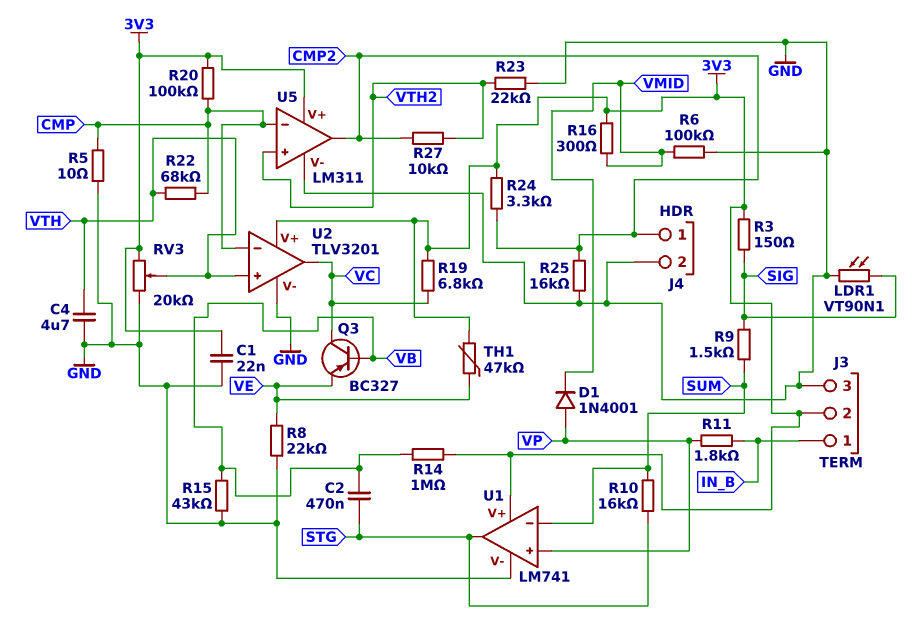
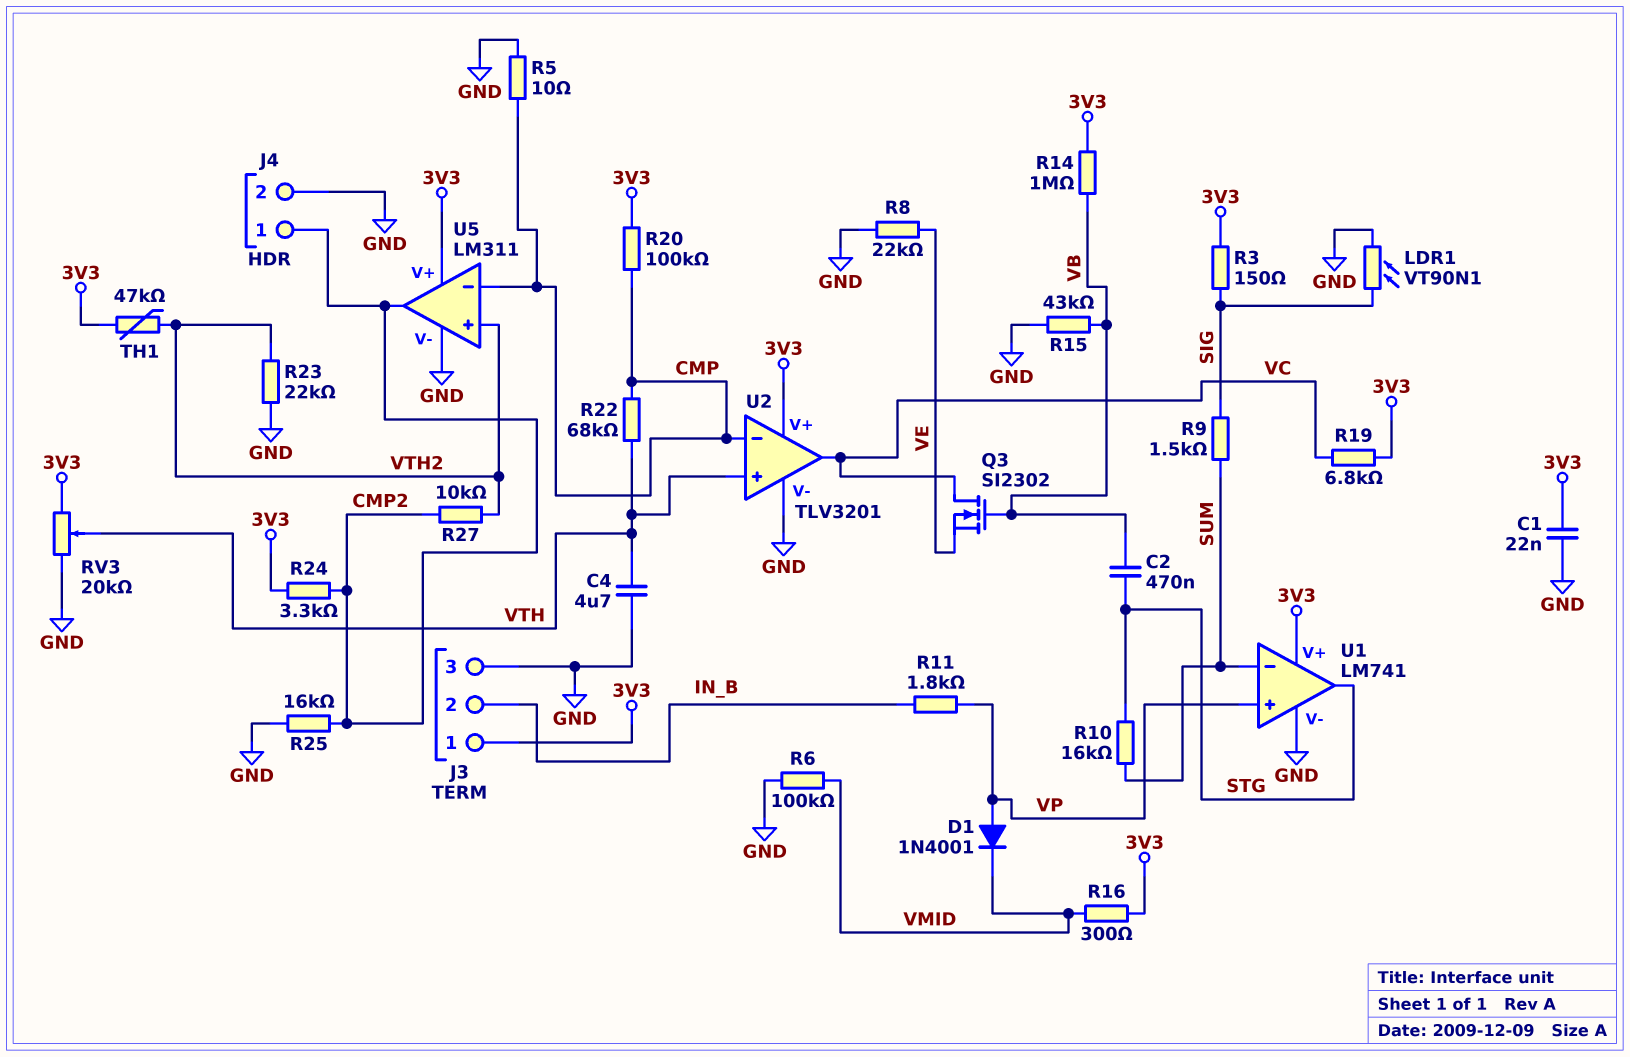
J3 pin 1: IN_B -> 3V3
J3 pin 2: 3V3 -> IN_B
Q3: PNP BC327 (B VB, C VC, E VE) -> NMOS SI2302 (G VB, D VC, S VE)
TH1: 47k (3V3, VE) -> 47k (3V3, VTH2)

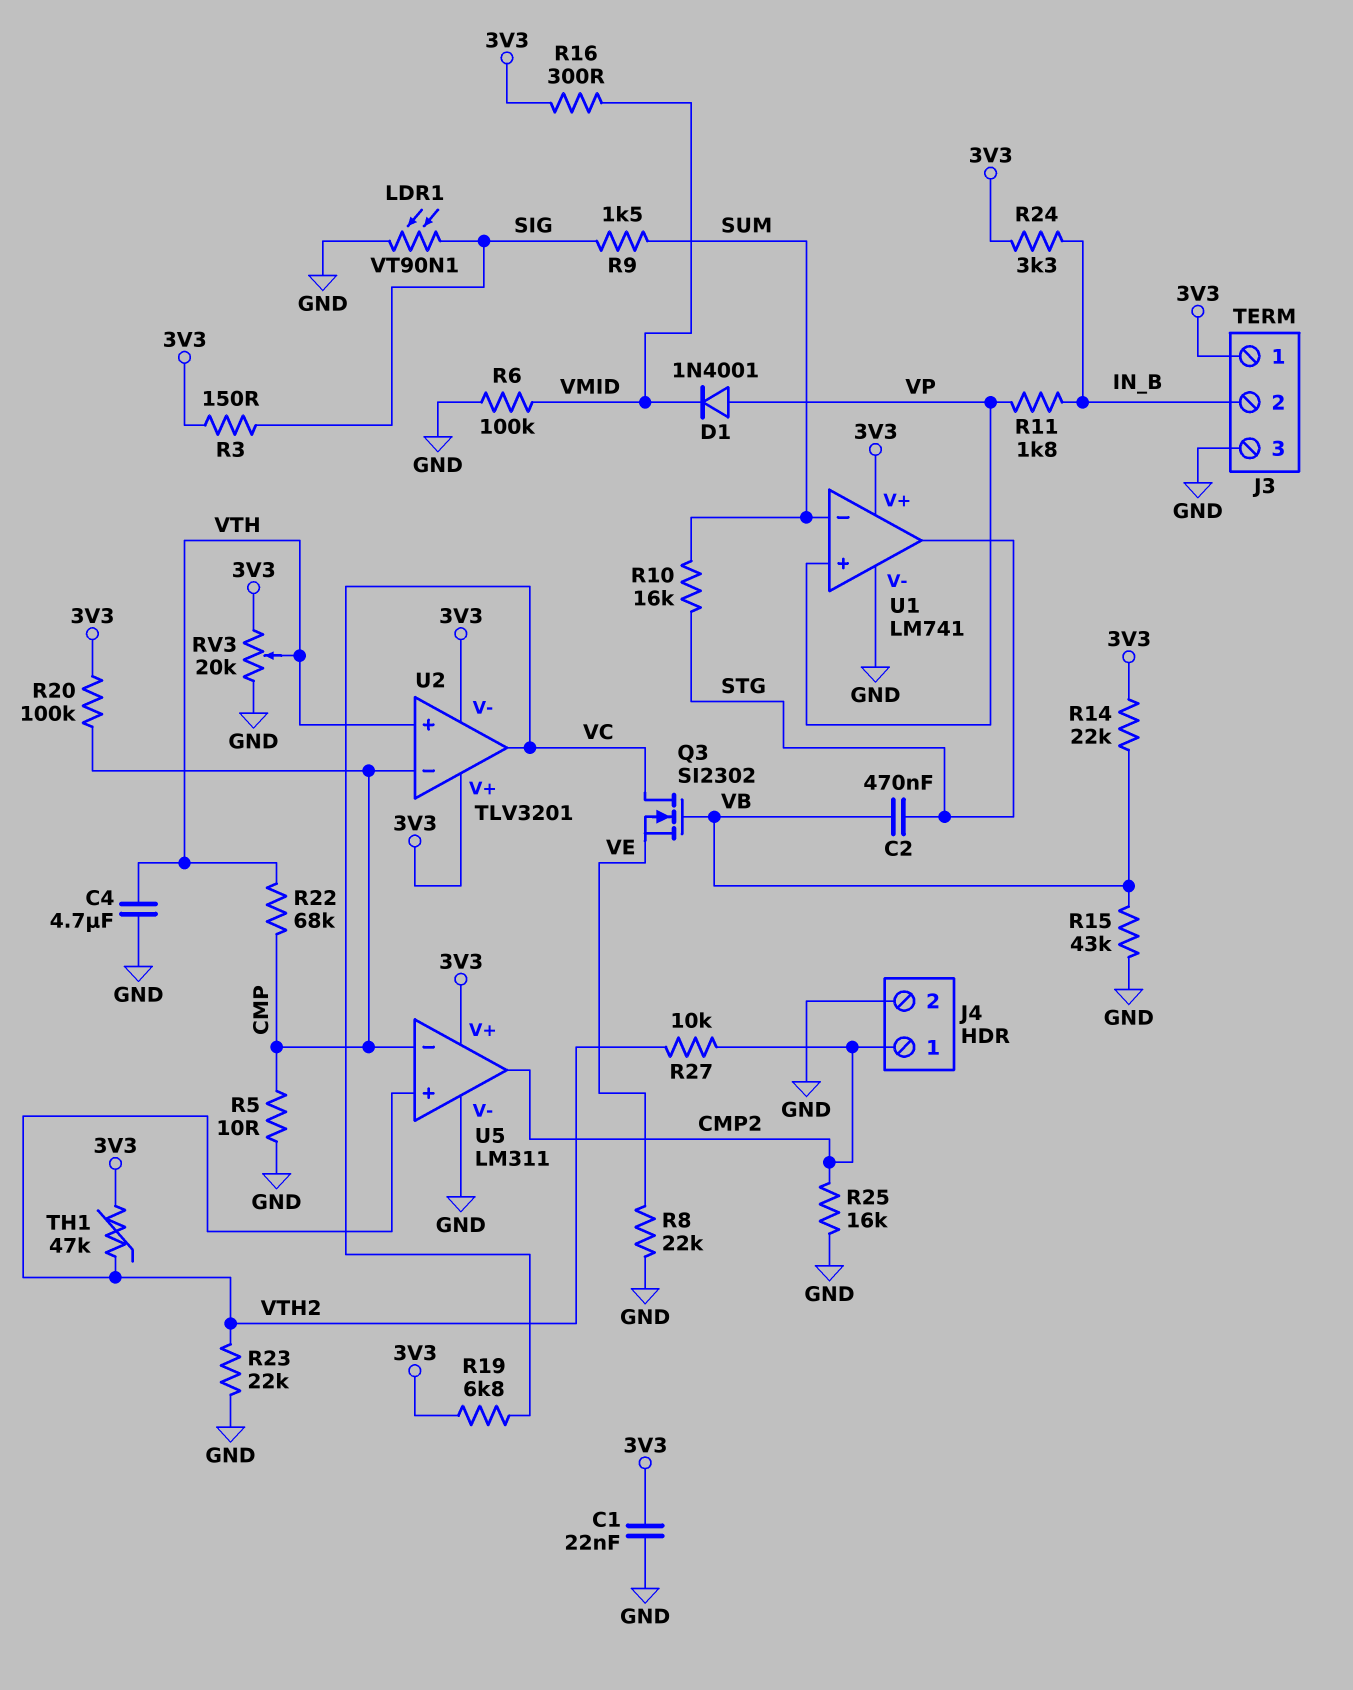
R14: 1M (3V3, VB) -> 22k (3V3, VB)
R24: 3.3k (3V3, CMP2) -> 3.3k (3V3, IN_B)
U2 pin V-: GND -> 3V3

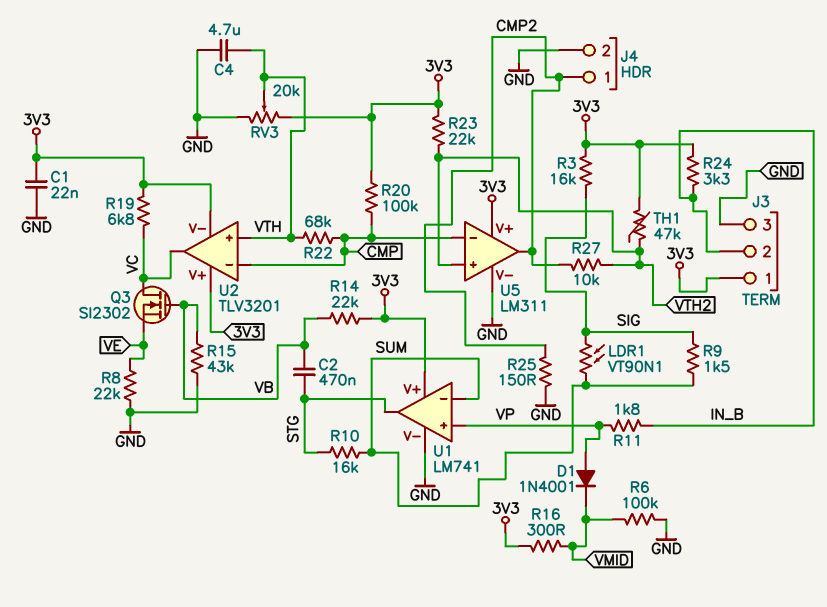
LDR1: VT90N1 (GND, SIG) -> VT90N1 (SIG, SUM)
R3: 150 (3V3, SIG) -> 16k (3V3, SIG)
R5: 10 (CMP, GND) -> none
R23: 22k (GND, VTH2) -> 22k (3V3, VTH2)
R25: 16k (CMP2, GND) -> 150 (CMP2, GND)

